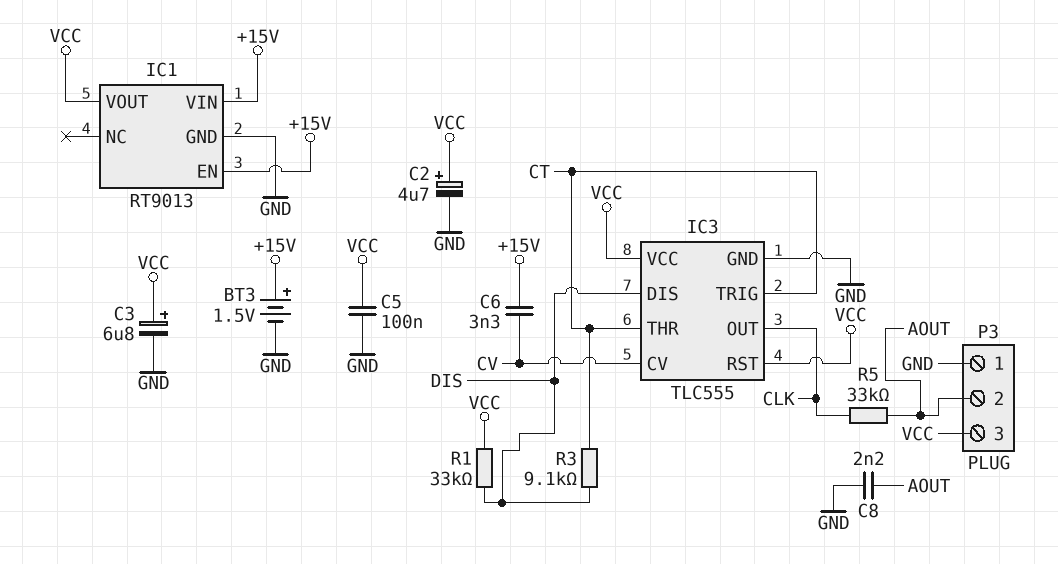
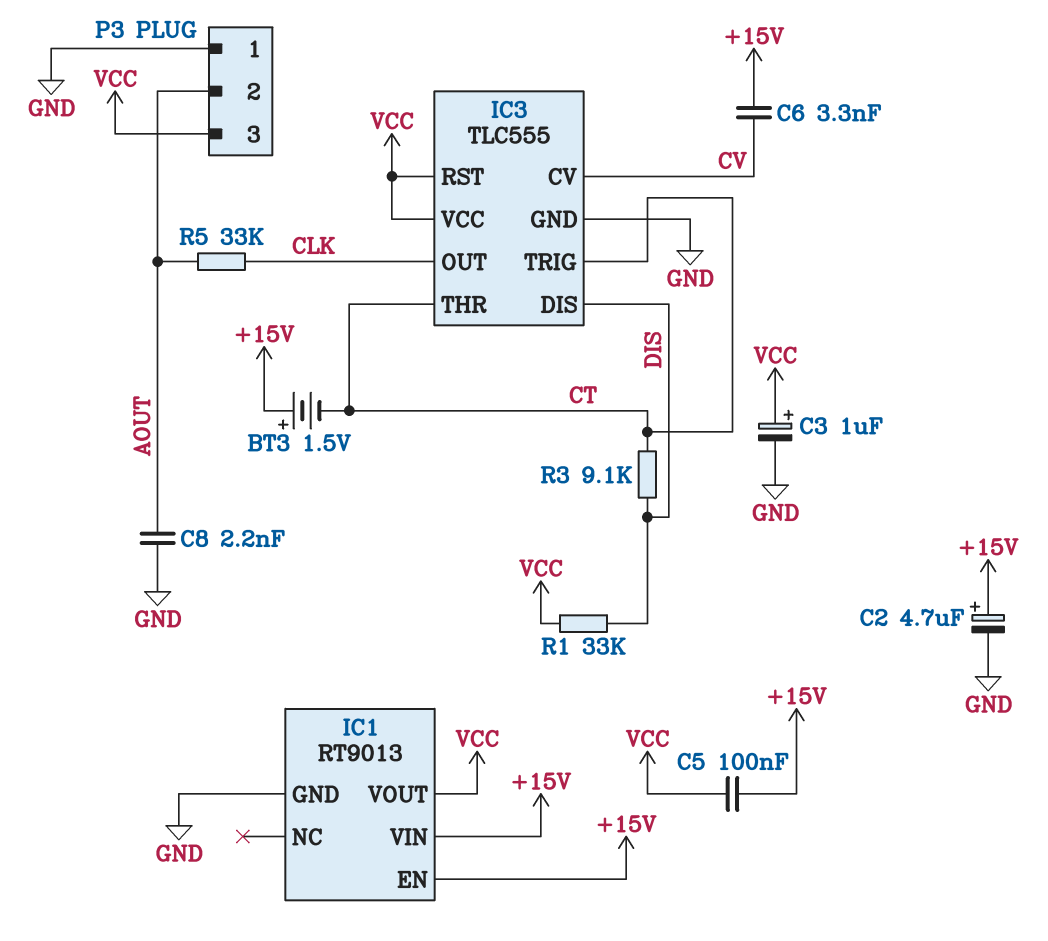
BT3: 1.5V (plus +15V, minus GND) -> 1.5V (plus +15V, minus CT)
C2: 4.7uF (plus VCC, minus GND) -> 4.7uF (plus +15V, minus GND)
C3: 6.8uF (plus VCC, minus GND) -> 1uF (plus VCC, minus GND)
C5: 100nF (GND, VCC) -> 100nF (+15V, VCC)

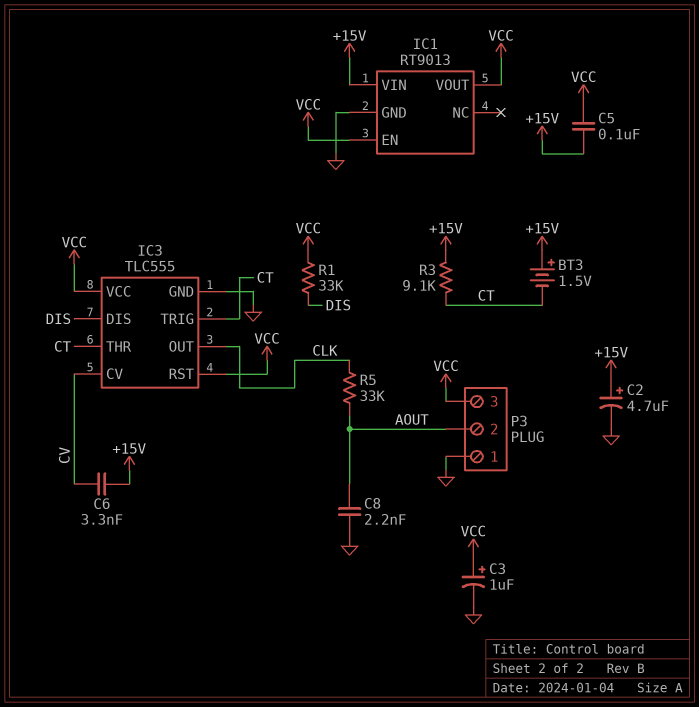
IC1 pin EN: +15V -> VCC
R3: 9.1k (CT, DIS) -> 9.1k (+15V, CT)

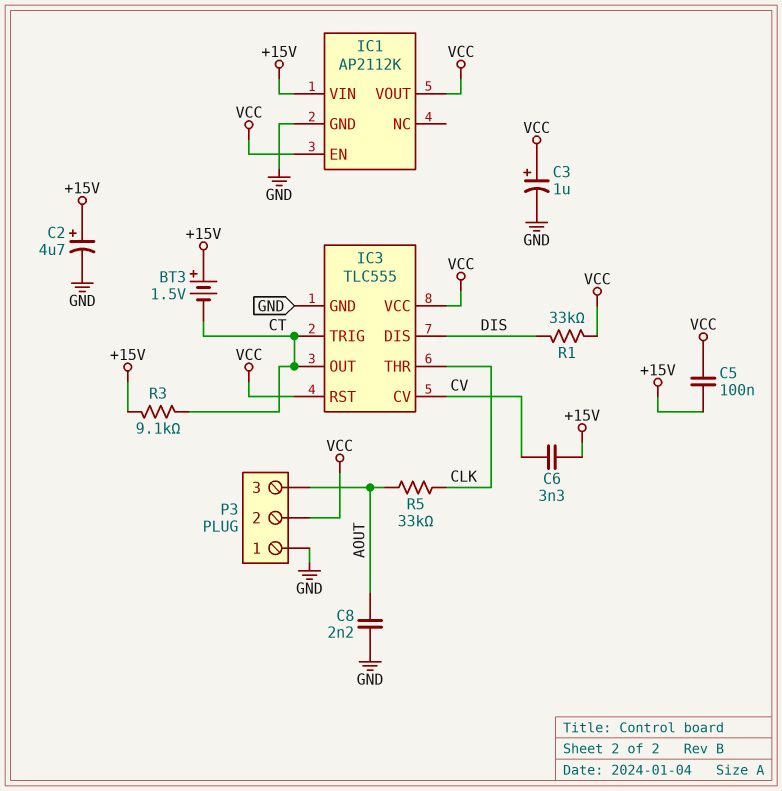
IC1: RT9013 -> AP2112K
IC3 pin OUT: CLK -> CT
IC3 pin THR: CT -> CLK
P3 pin 2: AOUT -> VCC
P3 pin 3: VCC -> AOUT

